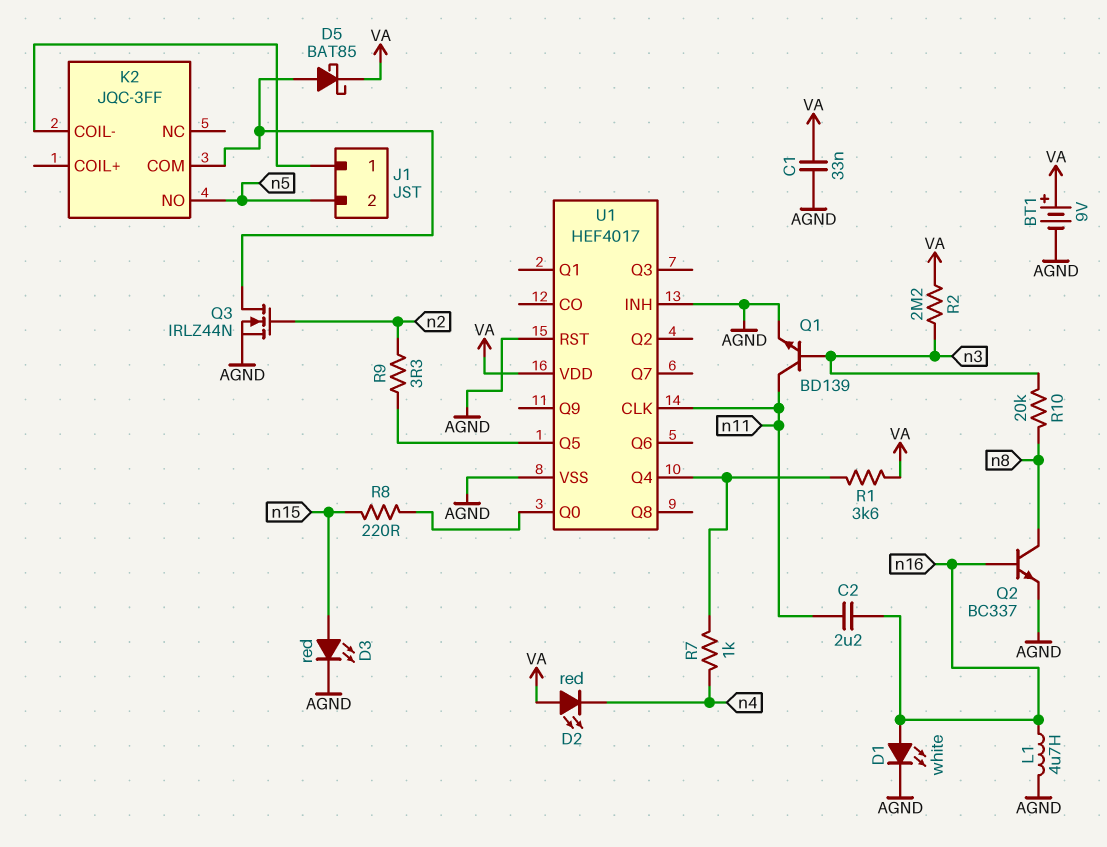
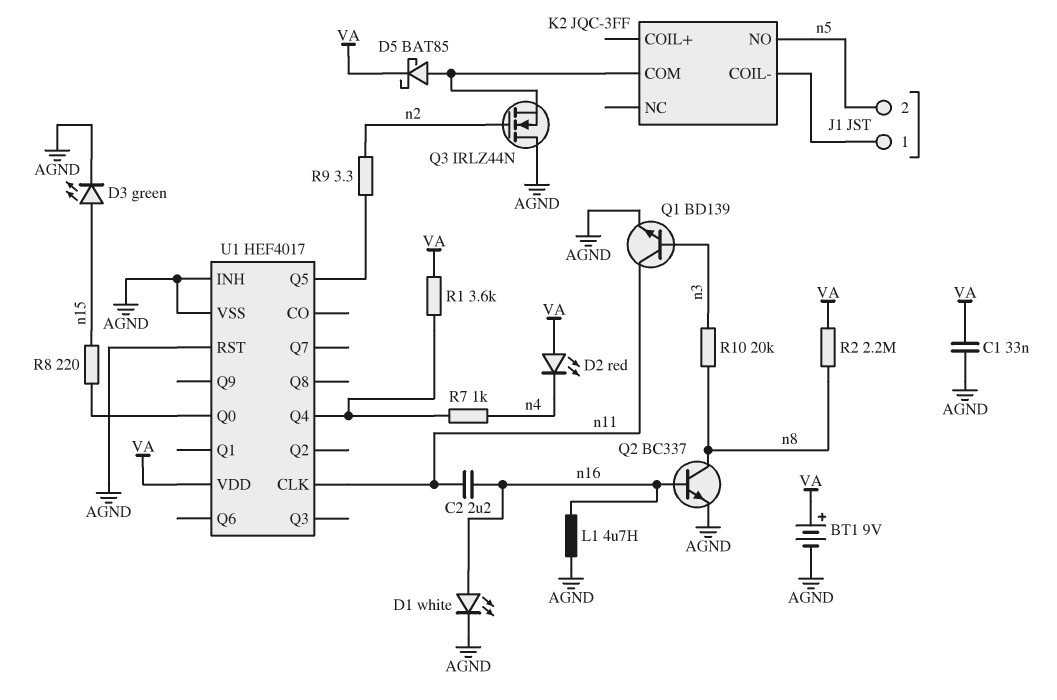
D3: LED red (A n15, K AGND) -> LED green (A n15, K AGND)
Q3: NMOS IRLZ44N (G n2, D K2/COM, S AGND) -> NMOS IRLZ44N (G n2, D AGND, S K2/COM)
R2: 2.2M (VA, n3) -> 2.2M (VA, n8)

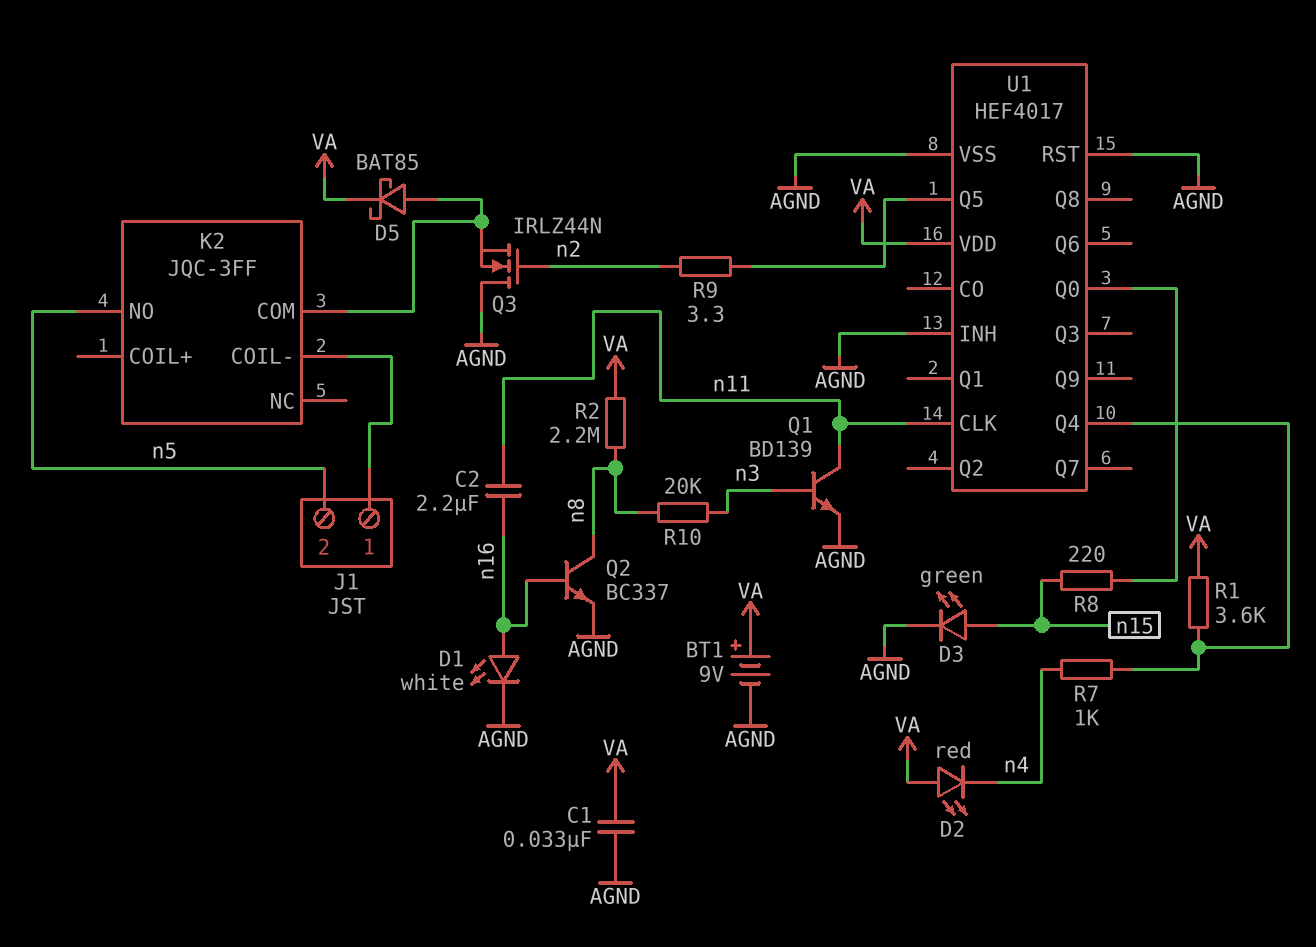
L1: 4.7uH (AGND, n16) -> none

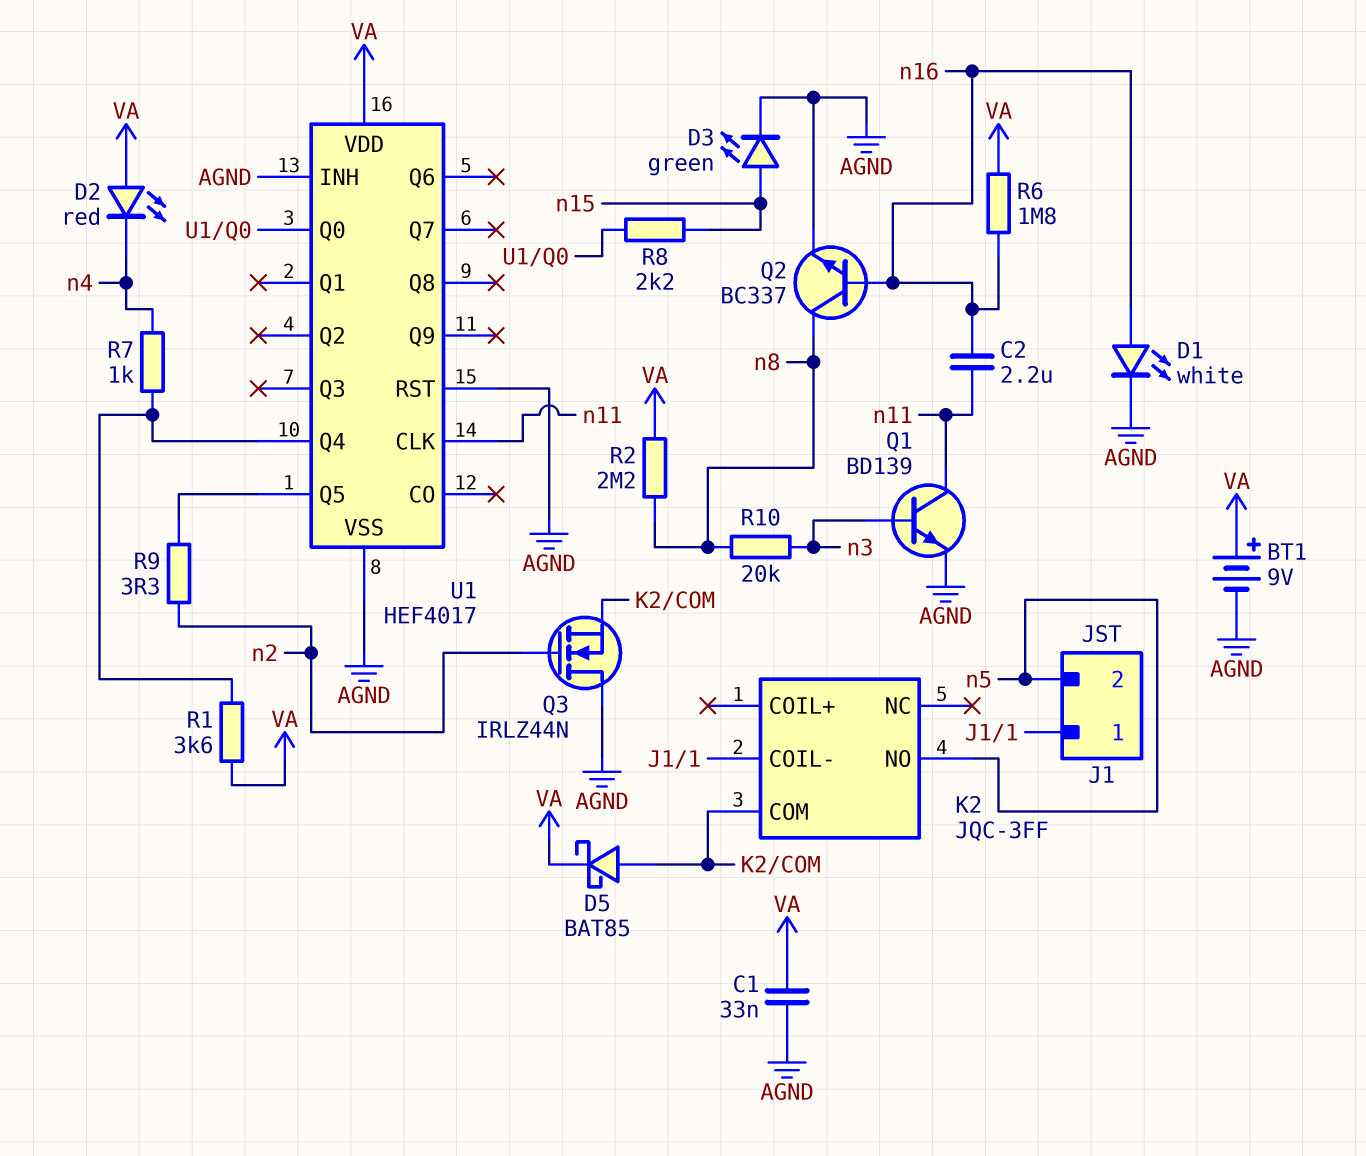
R6: none -> 1.8M (VA, n16)
R8: 220 (U1/Q0, n15) -> 2.2k (U1/Q0, n15)

